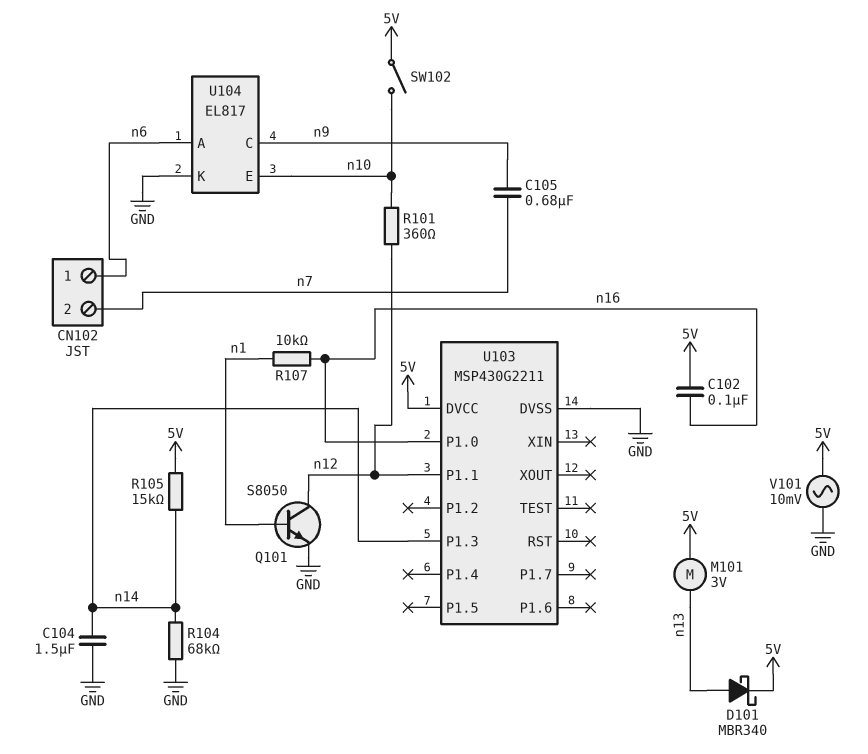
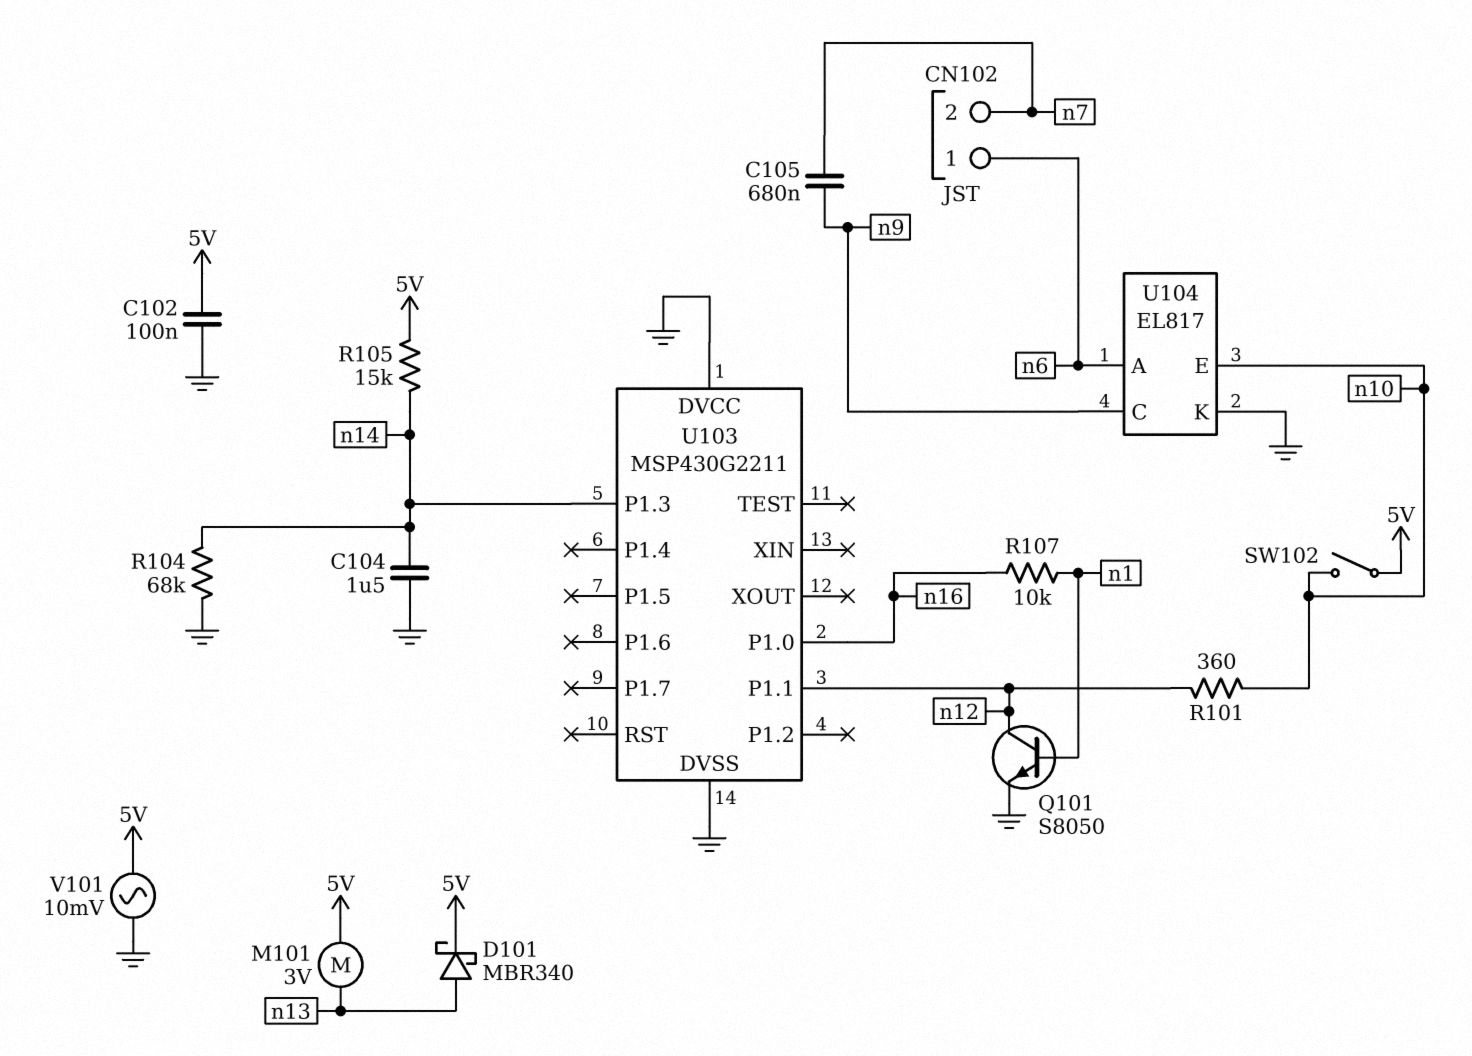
C102: 100nF (5V, n16) -> 100nF (5V, GND)
U103 pin DVCC: 5V -> GND

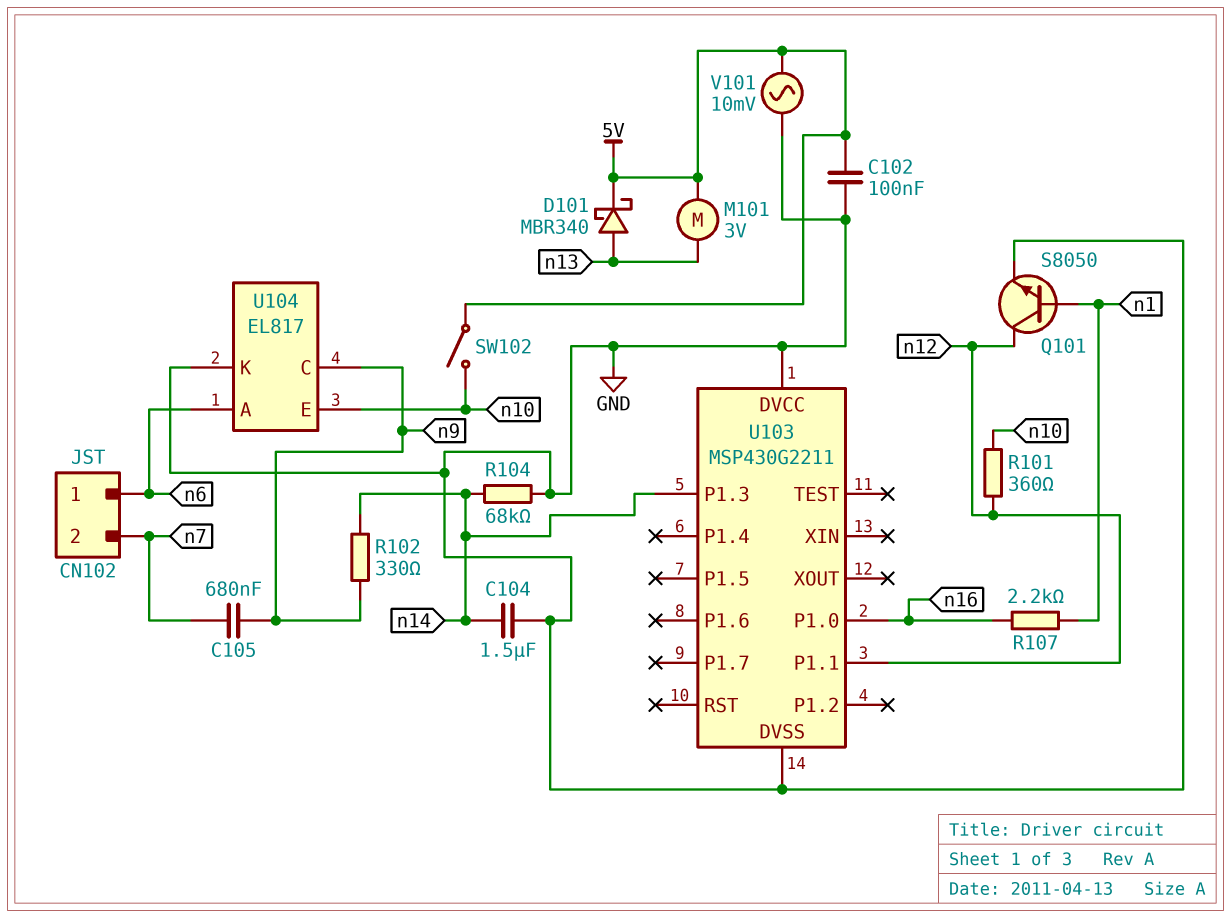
R102: none -> 330 (n9, n14)
R105: 15k (5V, n14) -> none
R107: 10k (n1, n16) -> 2.2k (n1, n16)

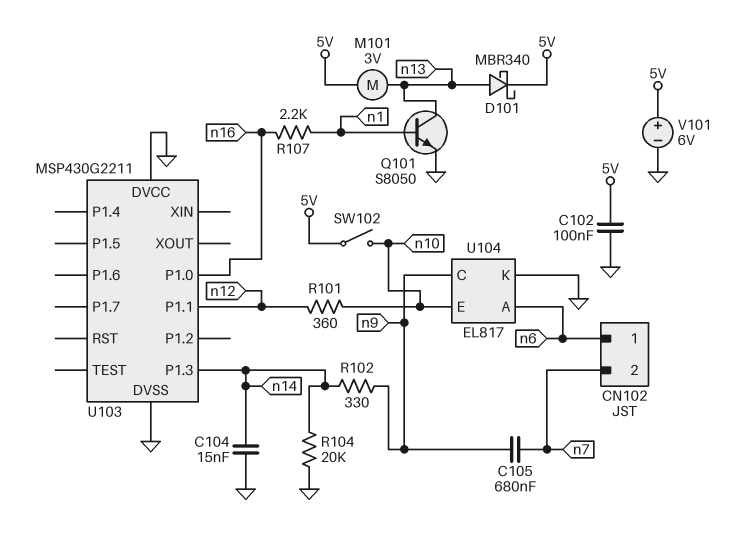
C104: 1.5uF (GND, n14) -> 15nF (GND, n14)
Q101: NPN S8050 (B n1, C n12, E GND) -> NPN S8050 (B n1, C n13, E GND)
R104: 68k (GND, n14) -> 20k (GND, n14)
V101: AC 10mV (5V, GND) -> 6V (plus 5V, minus GND)

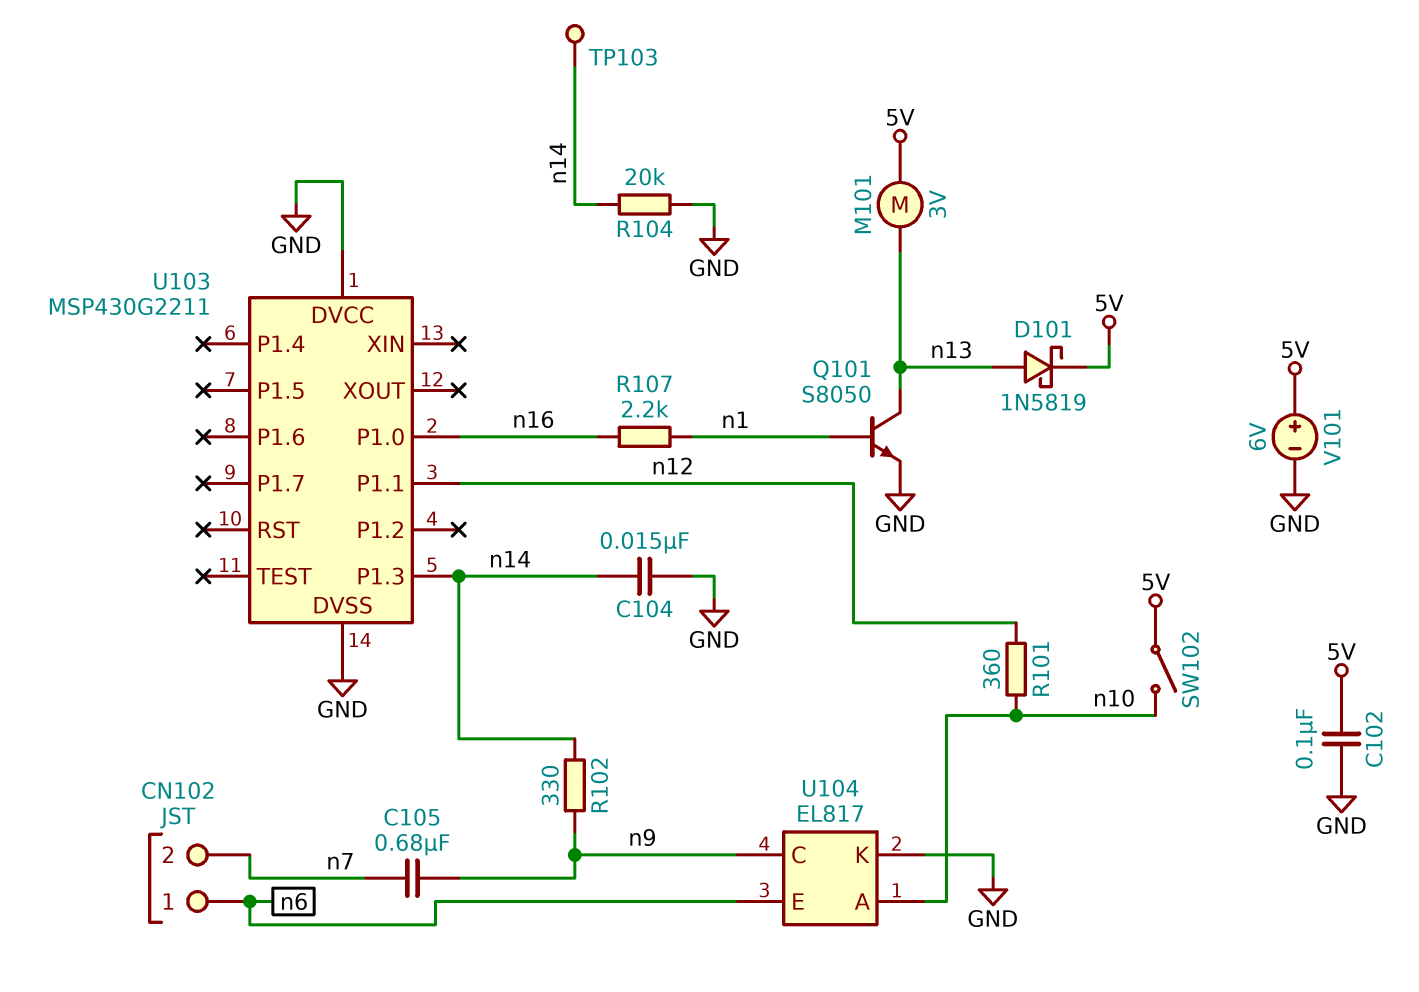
D101: schottky MBR340 (A n13, K 5V) -> schottky 1N5819 (A n13, K 5V)
TP103: none -> test point (n14)
U104 pin A: n6 -> n10
U104 pin E: n10 -> n6

